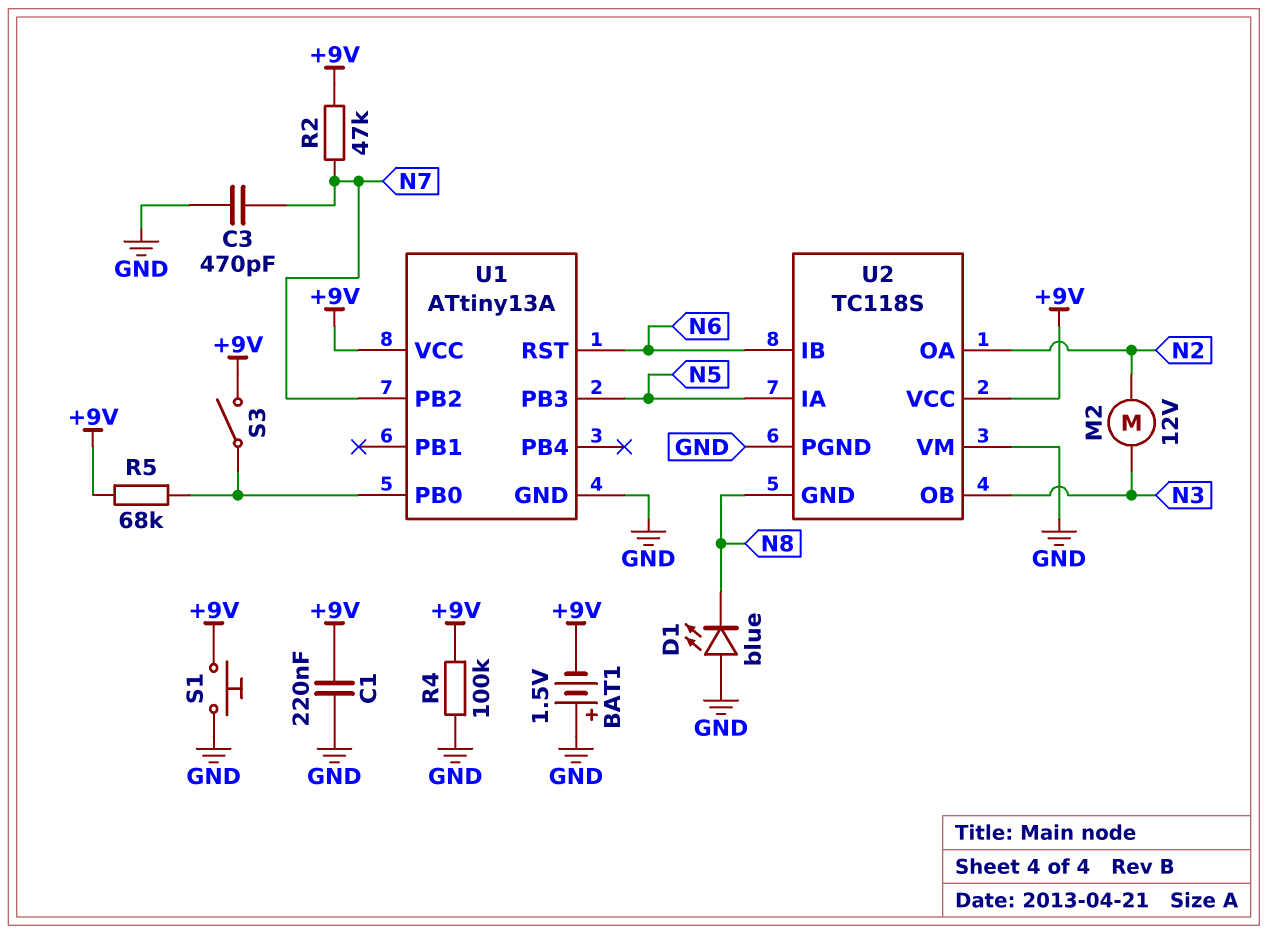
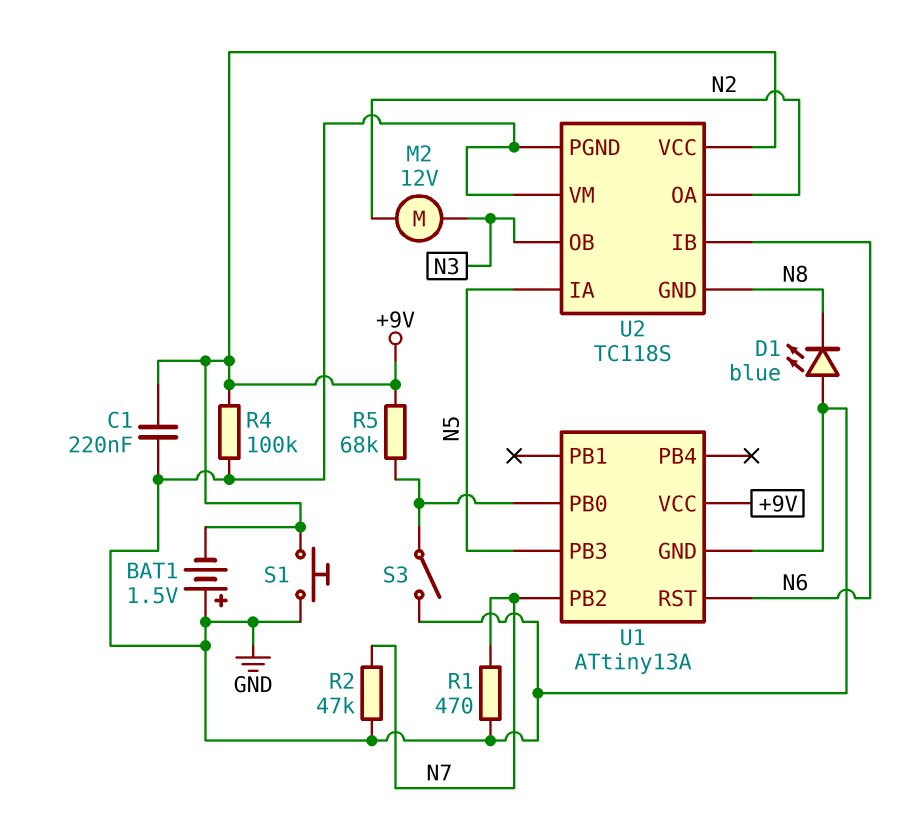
C3: 470pF (GND, N7) -> none
R1: none -> 470 (GND, N7)
R2: 47k (+9V, N7) -> 47k (GND, N7)
S3: switch (+9V, U1/PB0) -> switch (GND, U1/PB0)

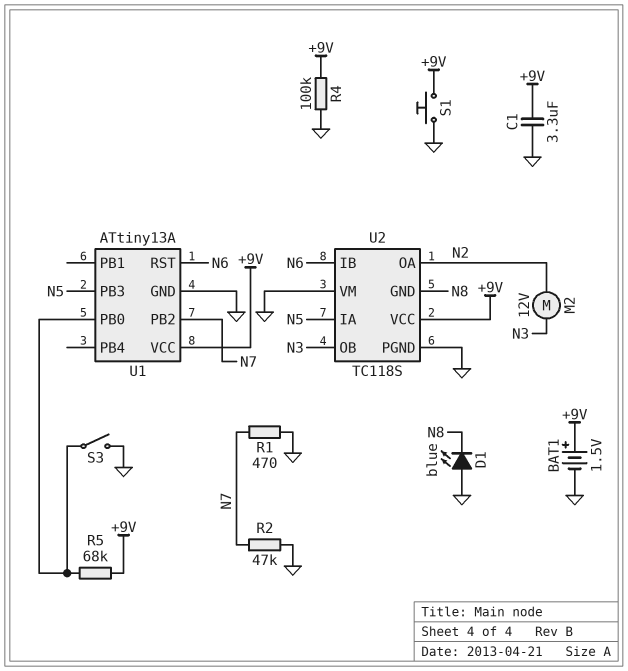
BAT1: 1.5V (plus GND, minus +9V) -> 1.5V (plus +9V, minus GND)
C1: 220nF (+9V, GND) -> 3.3uF (+9V, GND)

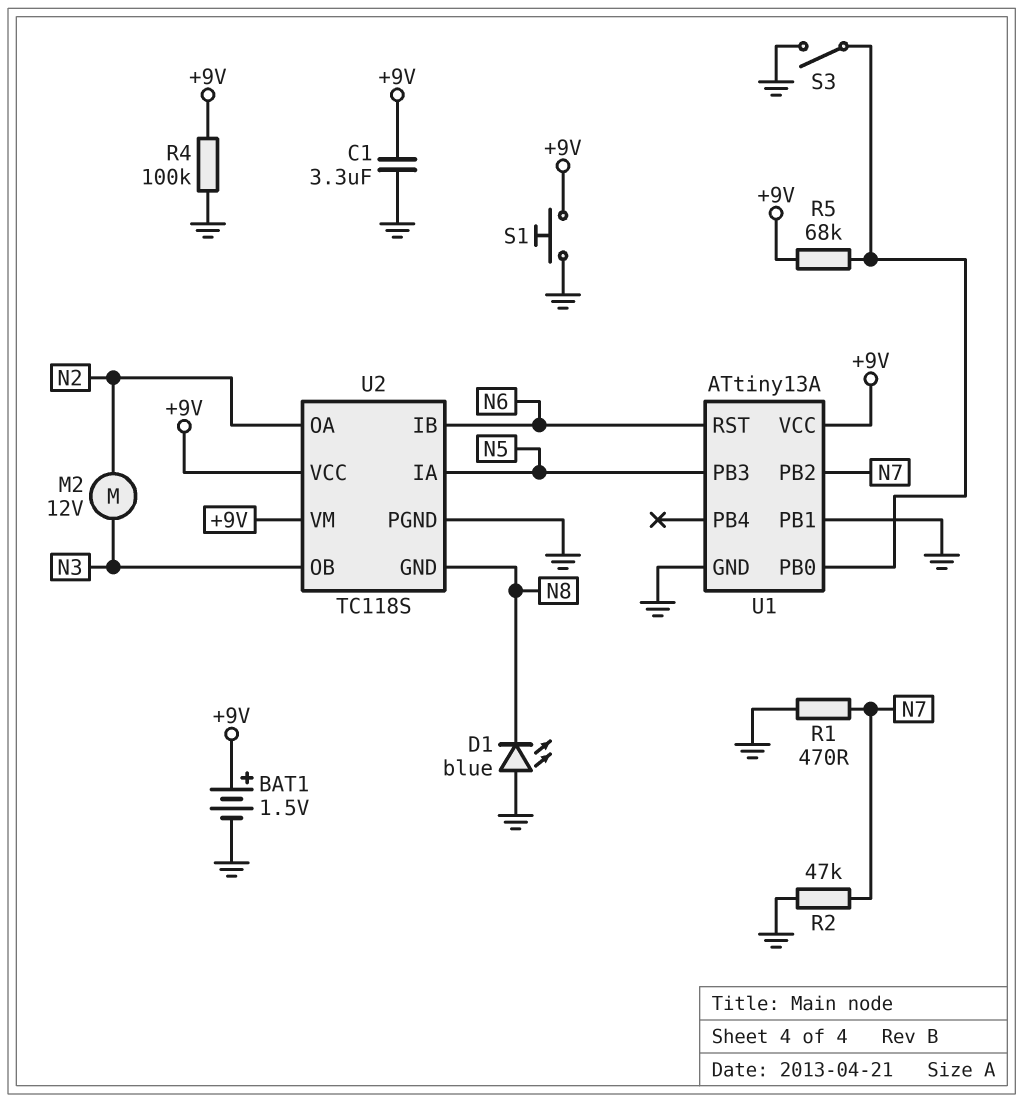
U1 pin PB1: none -> GND
U2 pin VM: GND -> +9V

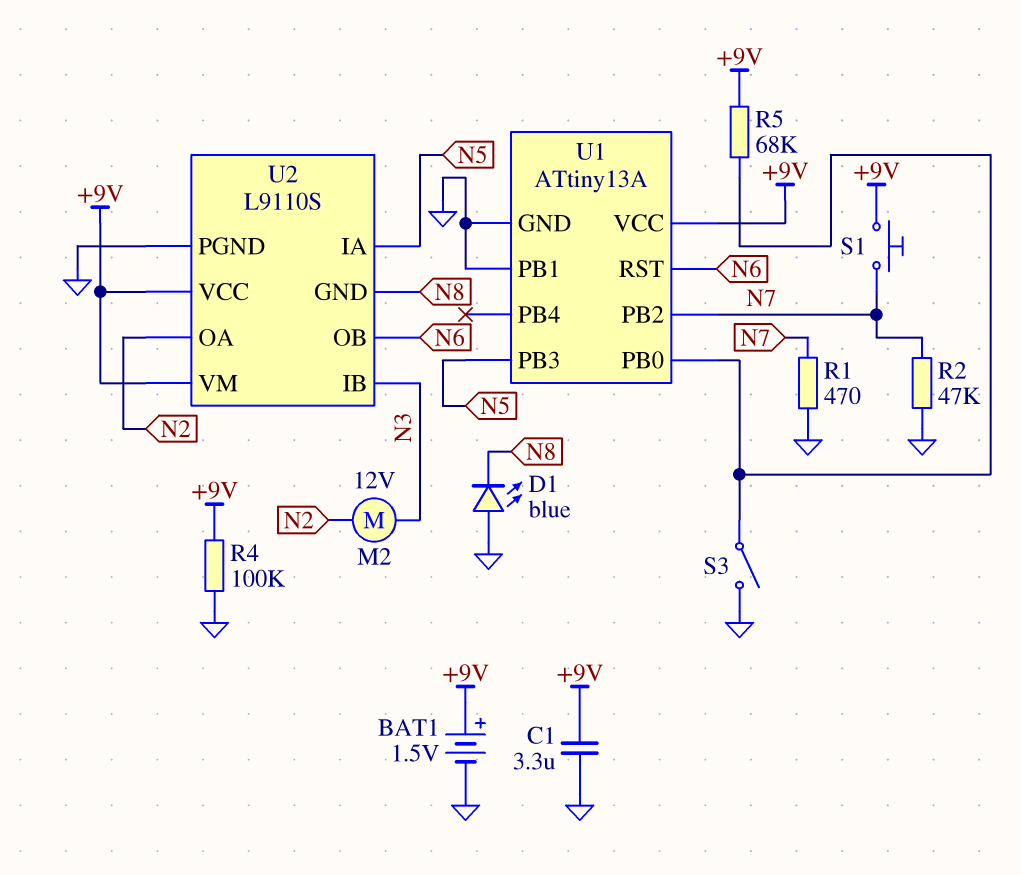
S1: button (+9V, GND) -> button (+9V, N7)
U2: TC118S -> L9110S
U2 pin IB: N6 -> N3
U2 pin OB: N3 -> N6

